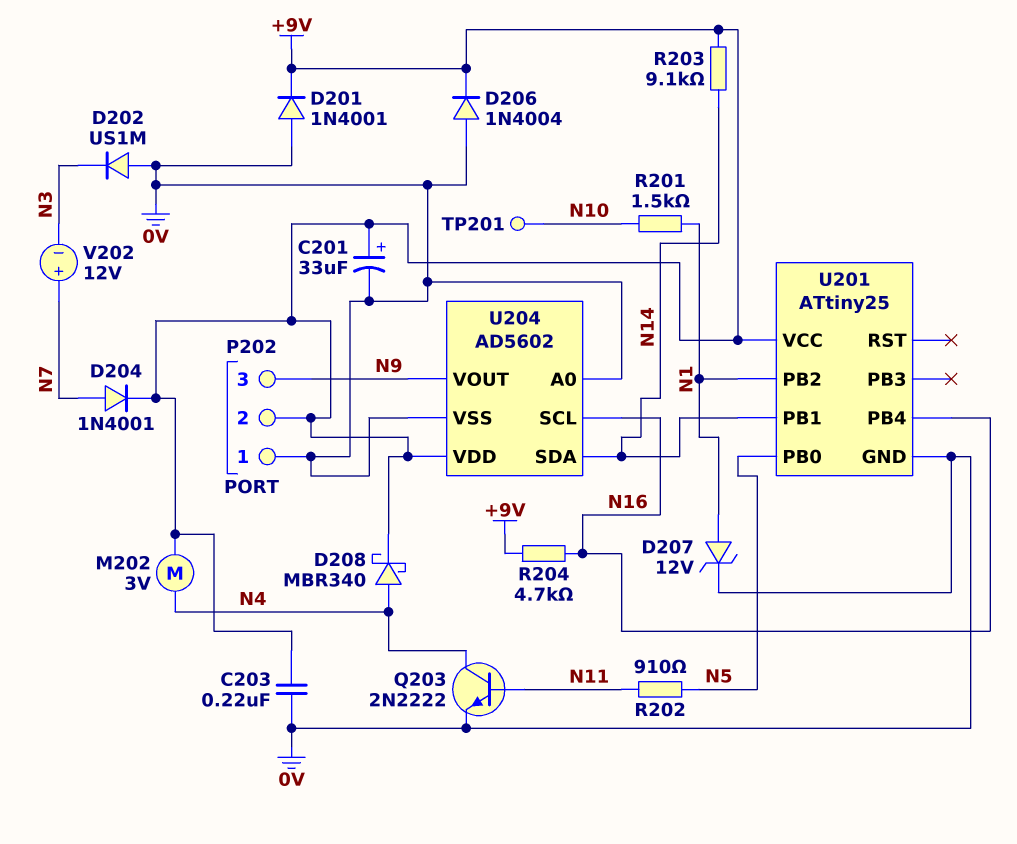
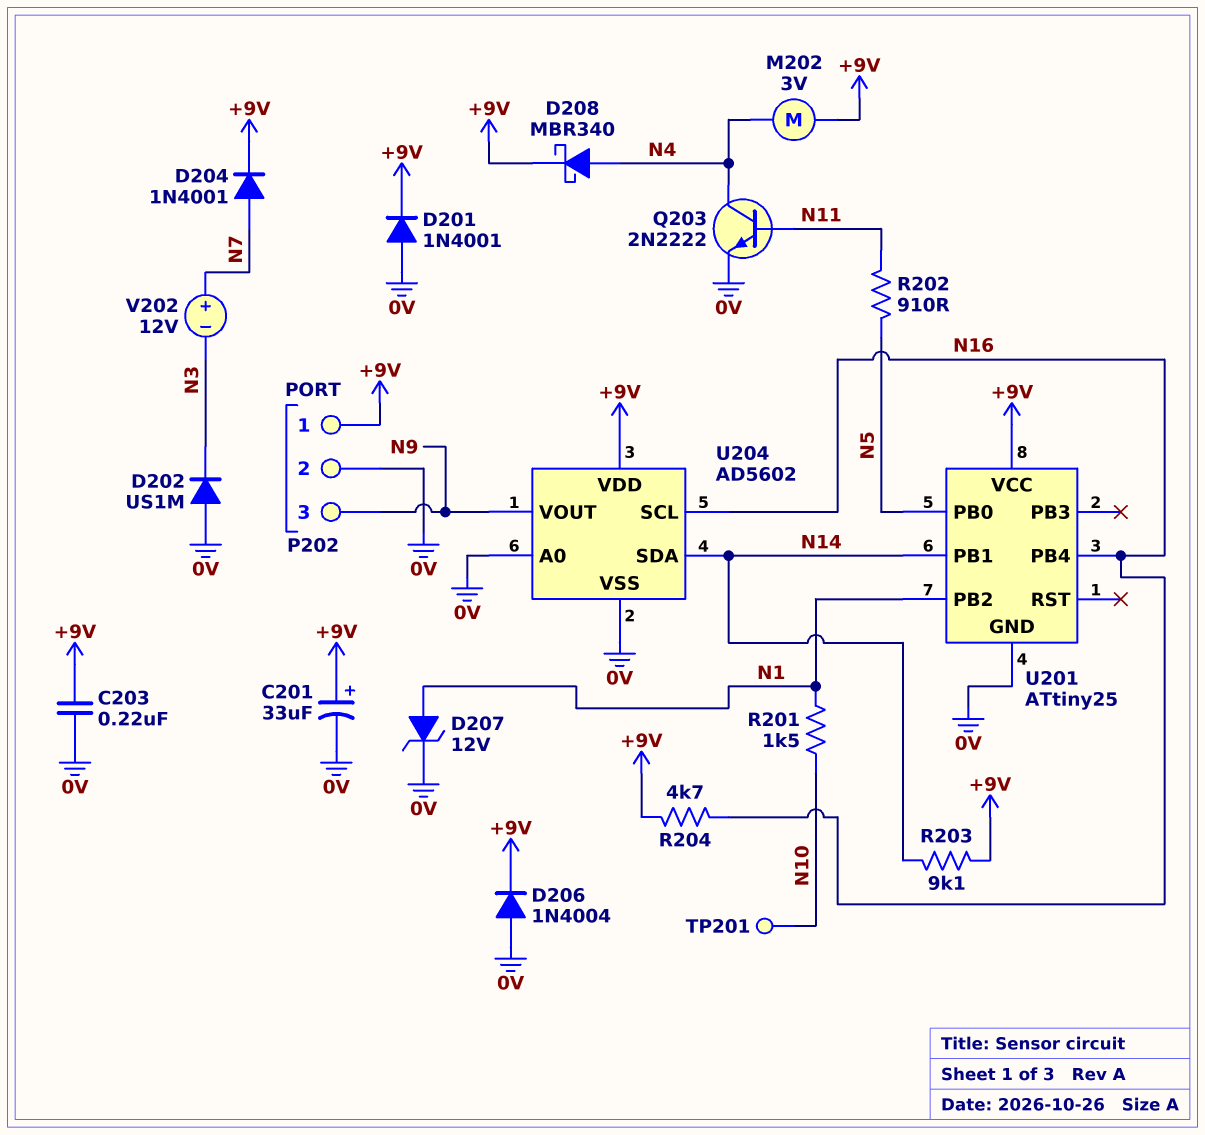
P202 pin 1: 0V -> +9V
P202 pin 2: +9V -> 0V

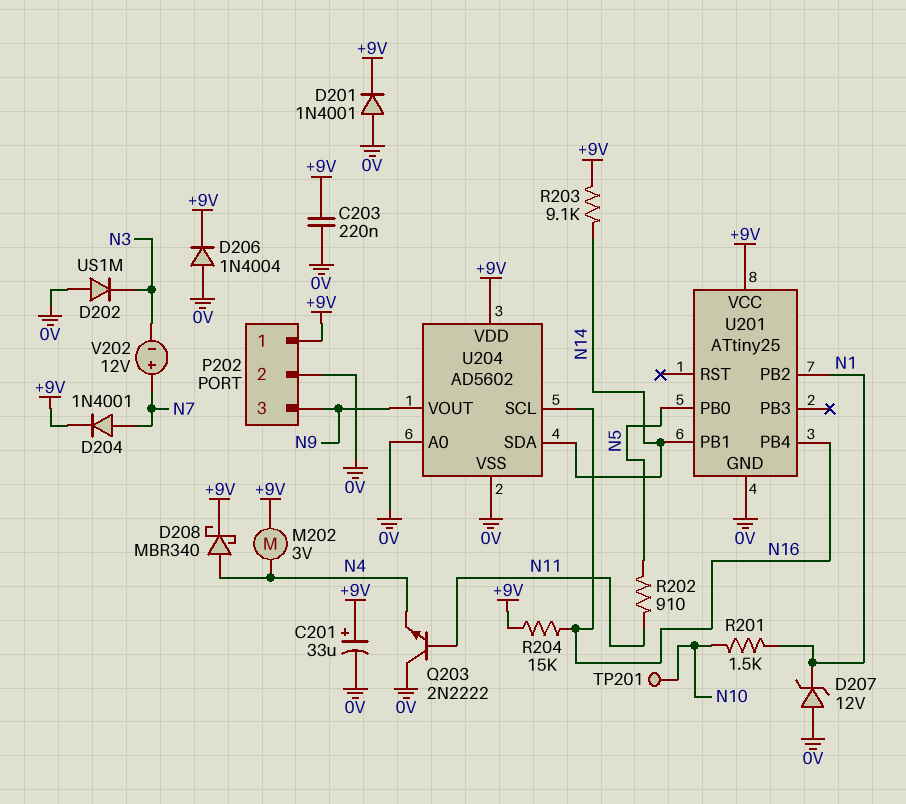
D207: zener 12V (A N1, K 0V) -> zener 12V (A 0V, K N1)
Q203: NPN 2N2222 (B N11, C N4, E 0V) -> NPN 2N2222 (B N11, C 0V, E N4)
R204: 4.7k (+9V, N16) -> 15k (+9V, N16)

